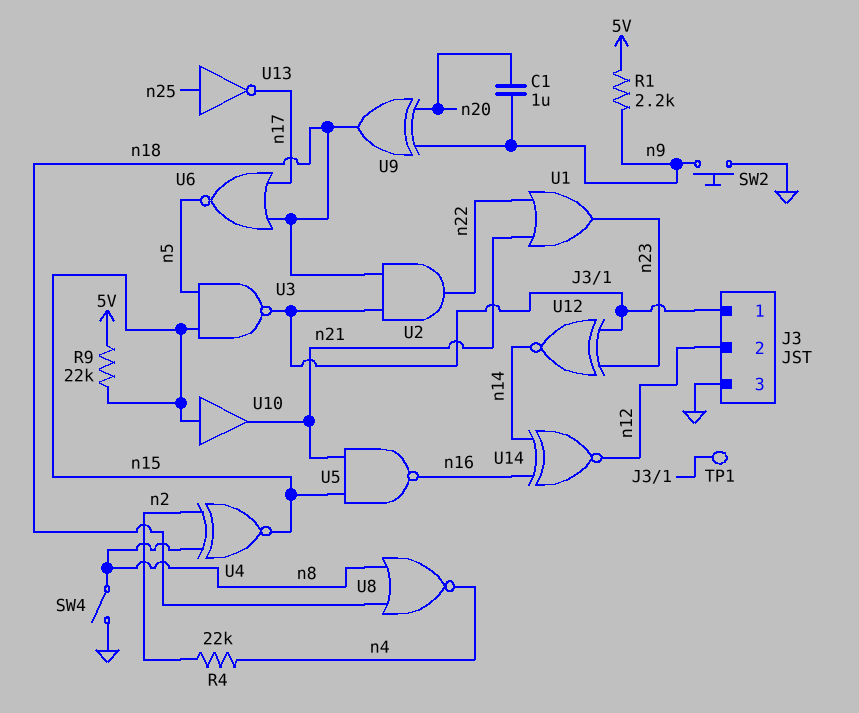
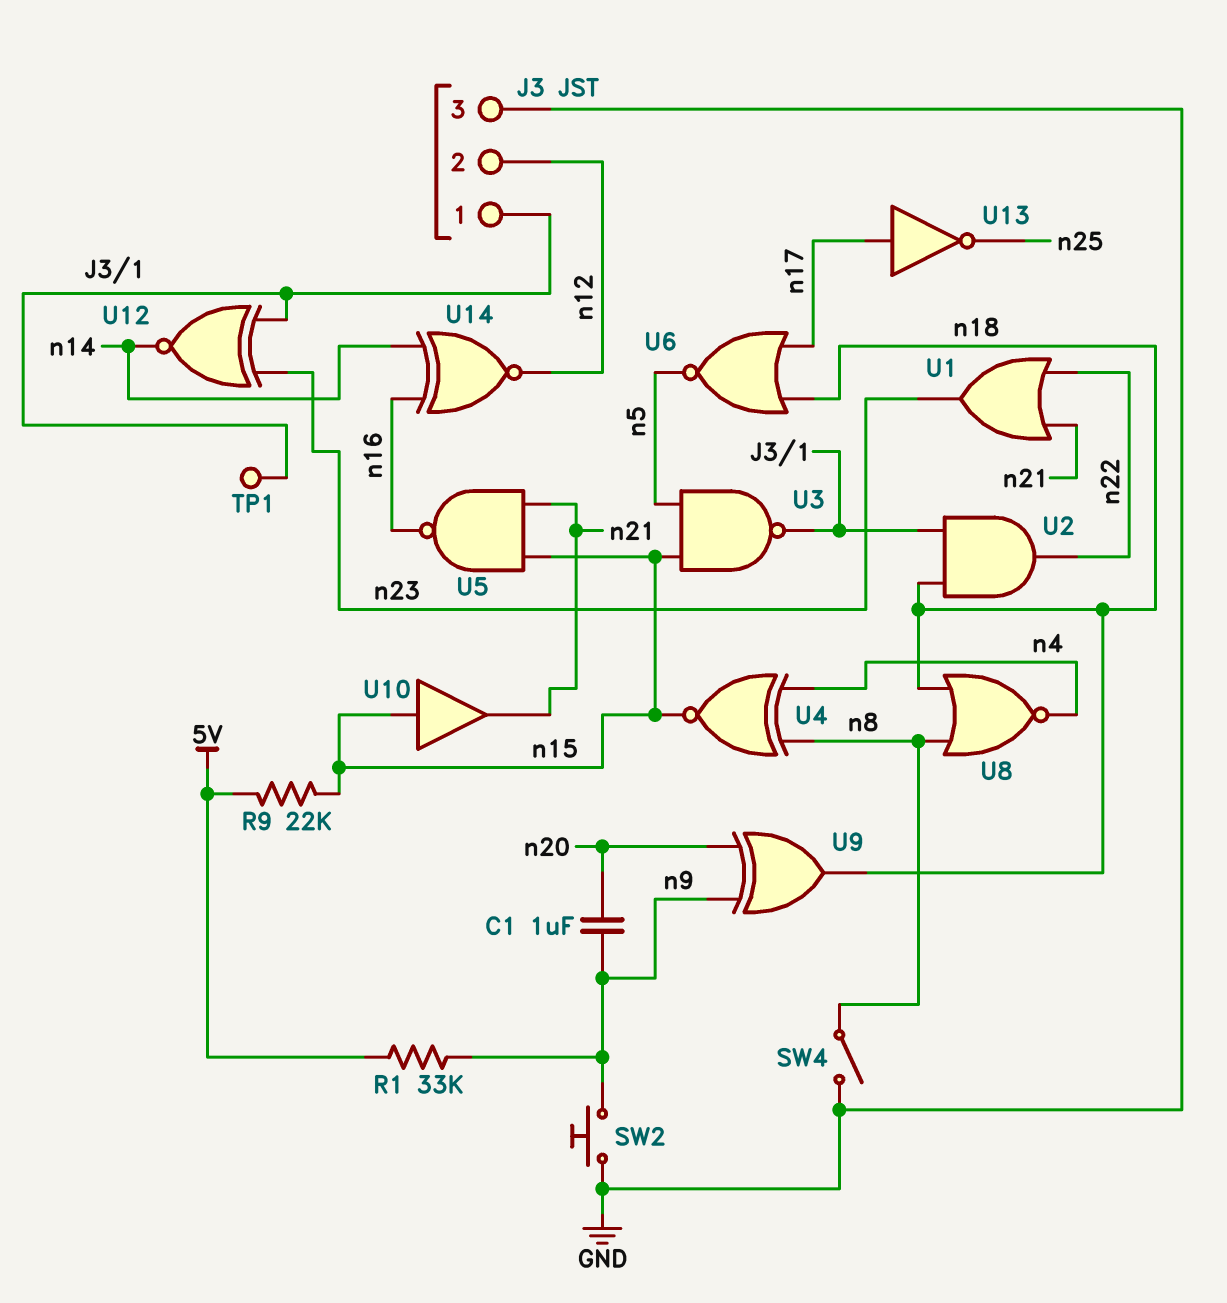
R1: 2.2k (5V, n9) -> 33k (5V, n9)
R4: 22k (n2, n4) -> none
U4: XNOR (in n2, in n8, out n15) -> XNOR (in n4, in n8, out n15)
U13: NOT (in n25, out n17) -> NOT (in n17, out n25)

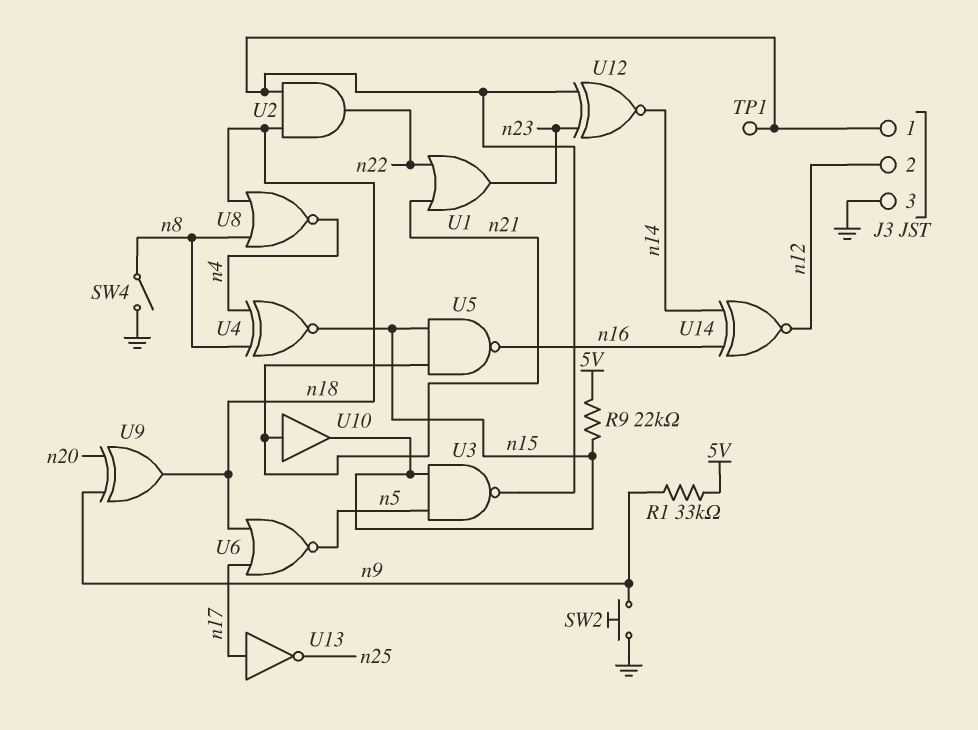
C1: 1uF (n9, n20) -> none
U10: buffer (in n15, out n21) -> buffer (in n21, out n15)

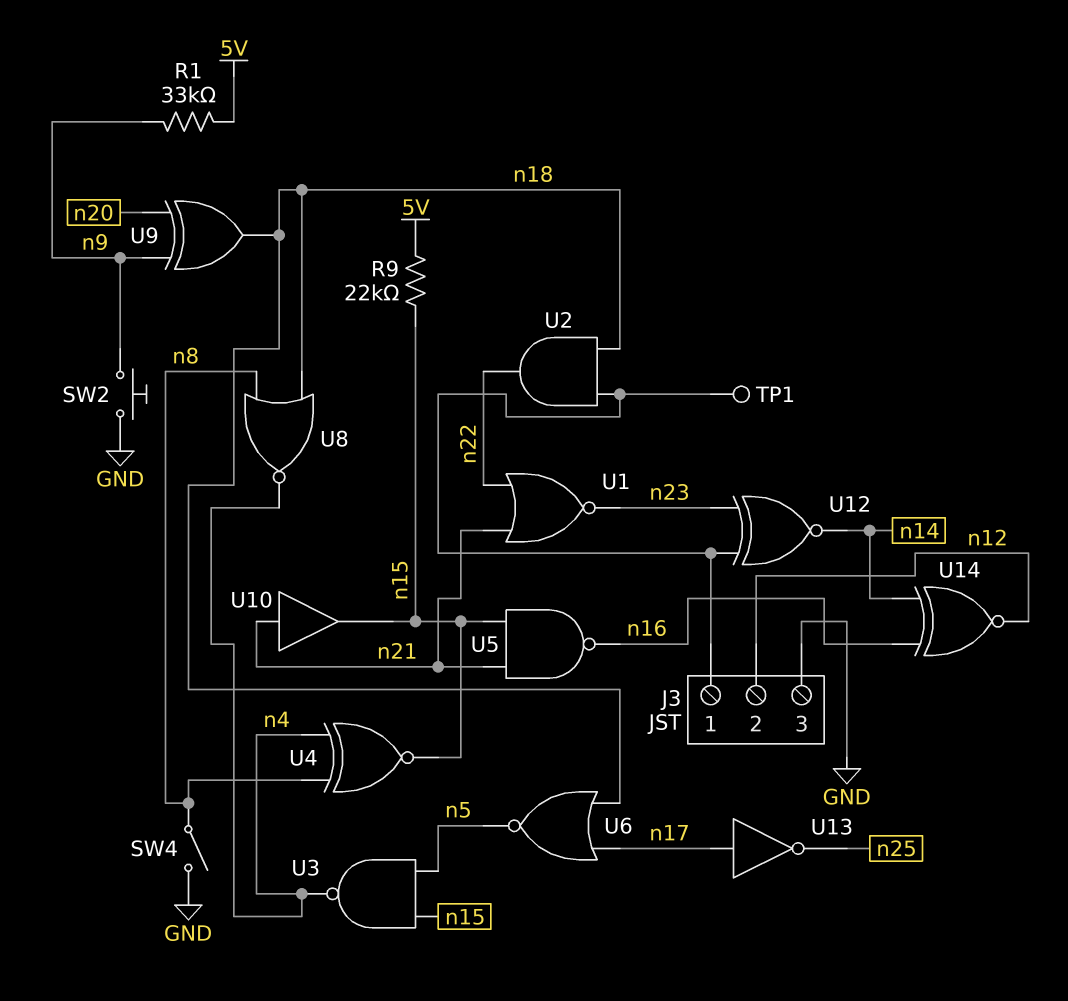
U1: OR (in n21, in n22, out n23) -> NOR (in n21, in n22, out n23)
U3: NAND (in n5, in n15, out J3/1) -> NAND (in n5, in n15, out n4)

